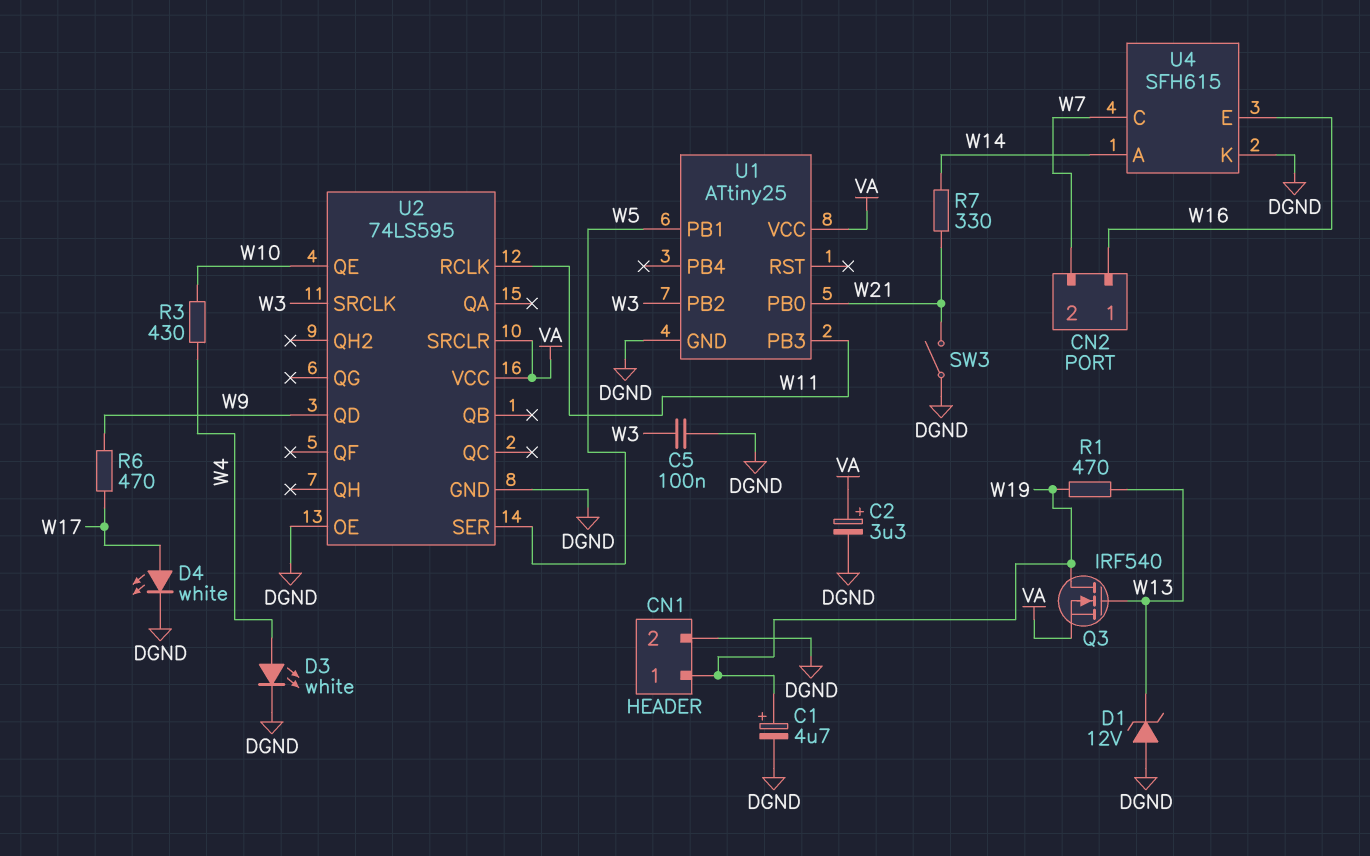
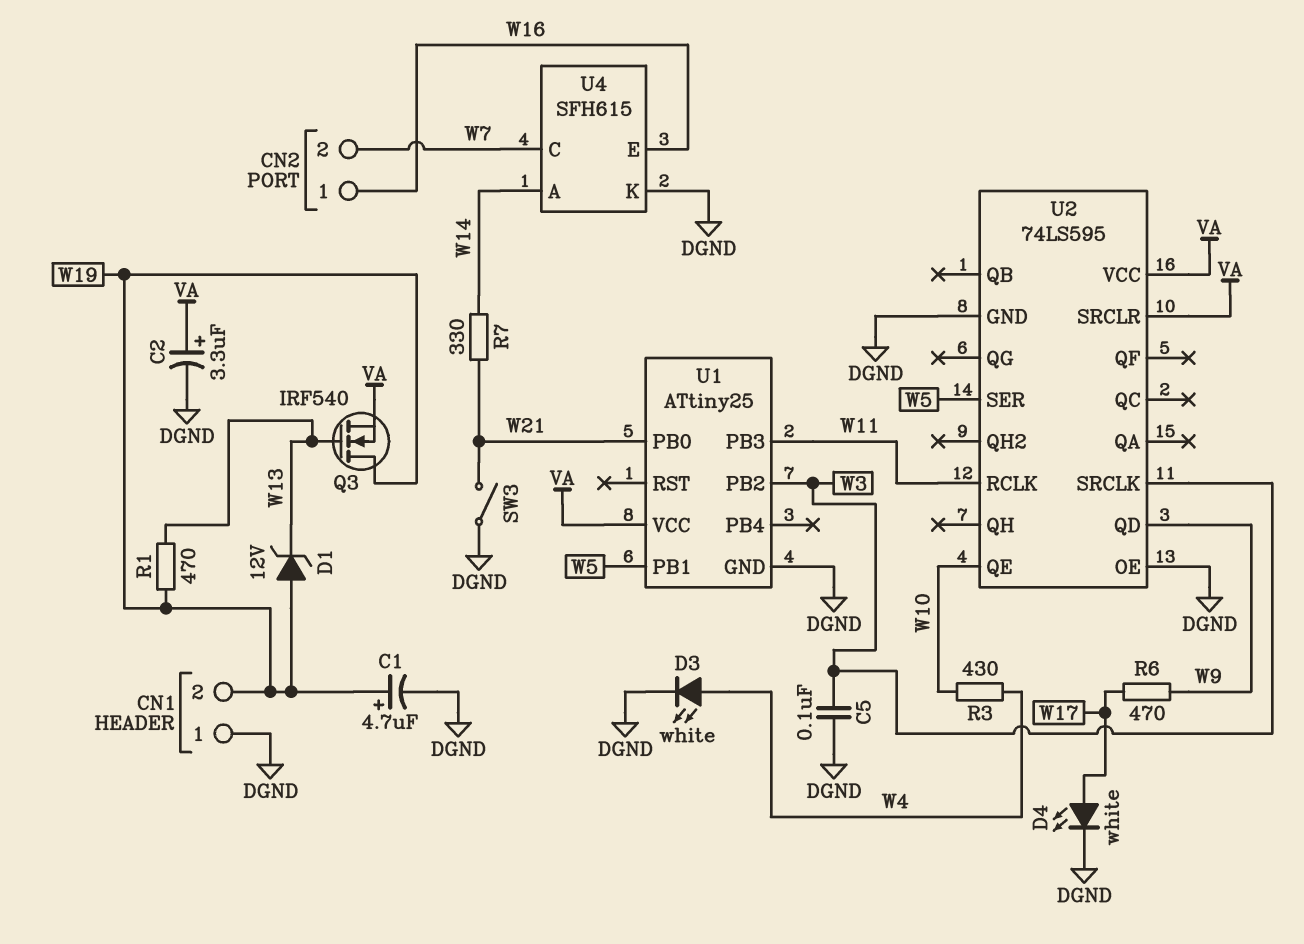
CN1 pin 1: W19 -> DGND
CN1 pin 2: DGND -> W19
D1: zener 12V (A DGND, K W13) -> zener 12V (A W19, K W13)

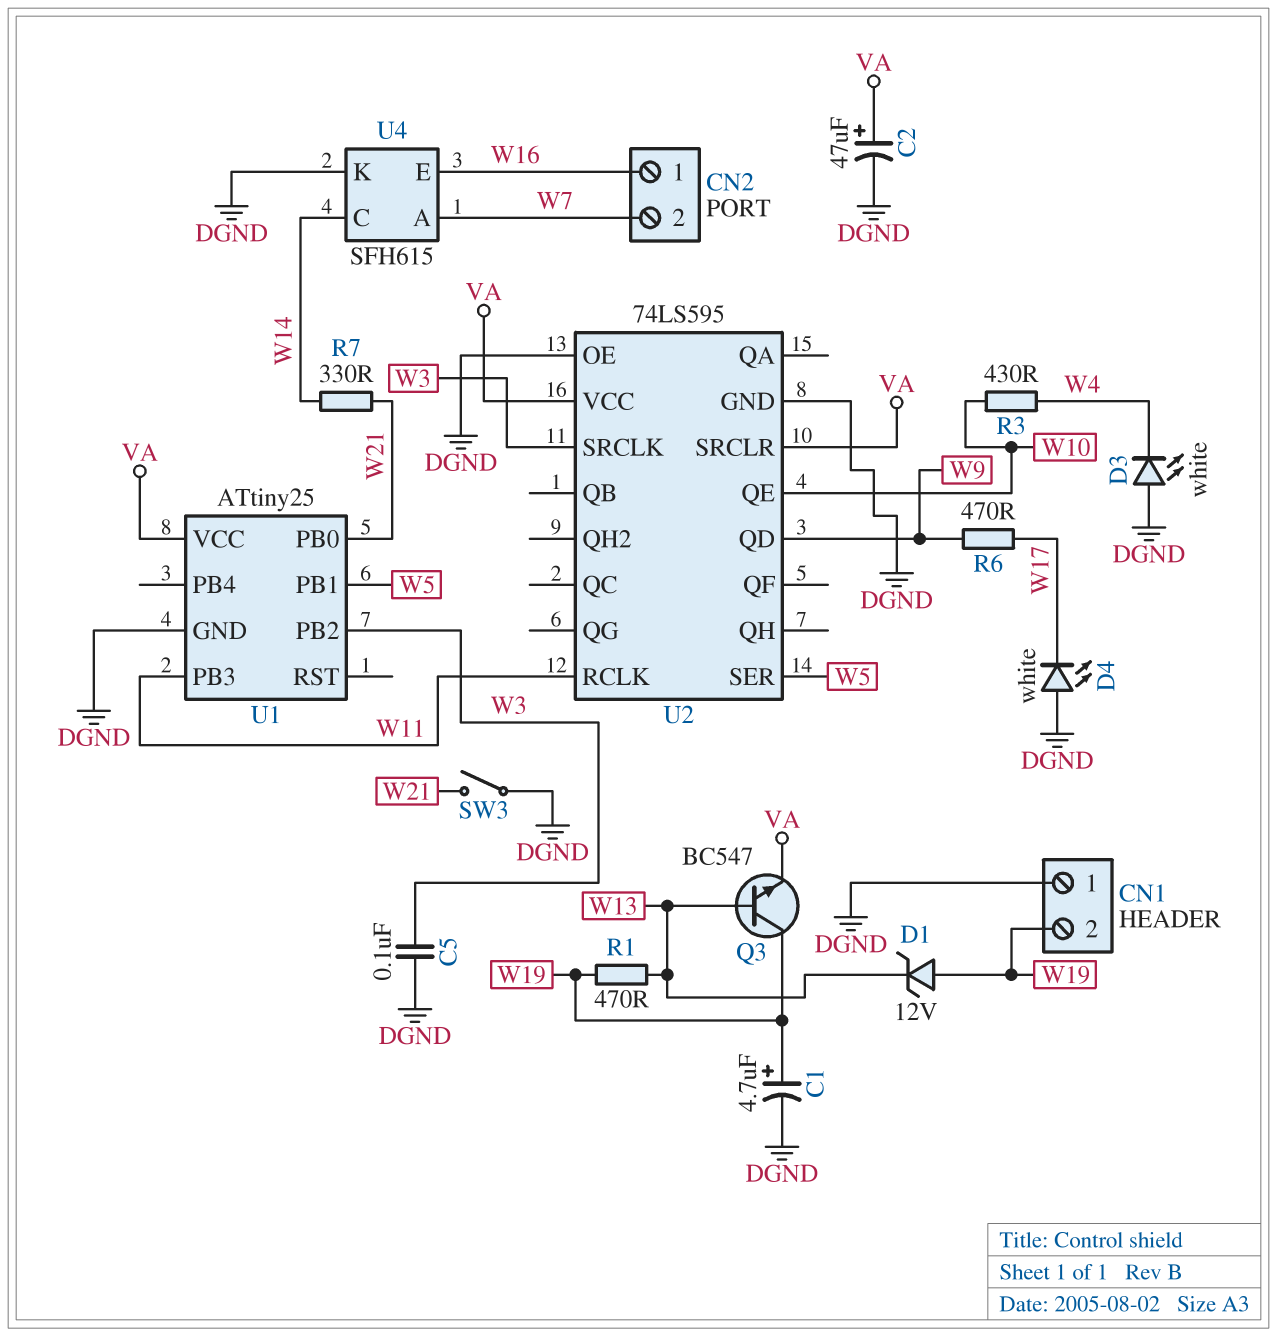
C2: 3.3uF (plus VA, minus DGND) -> 47uF (plus VA, minus DGND)
D3: LED white (A W4, K DGND) -> LED white (A DGND, K W4)
D4: LED white (A W17, K DGND) -> LED white (A DGND, K W17)
Q3: NMOS IRF540 (G W13, D W19, S VA) -> NPN BC547 (B W13, C W19, E VA)
U4 pin A: W14 -> W7
U4 pin C: W7 -> W14

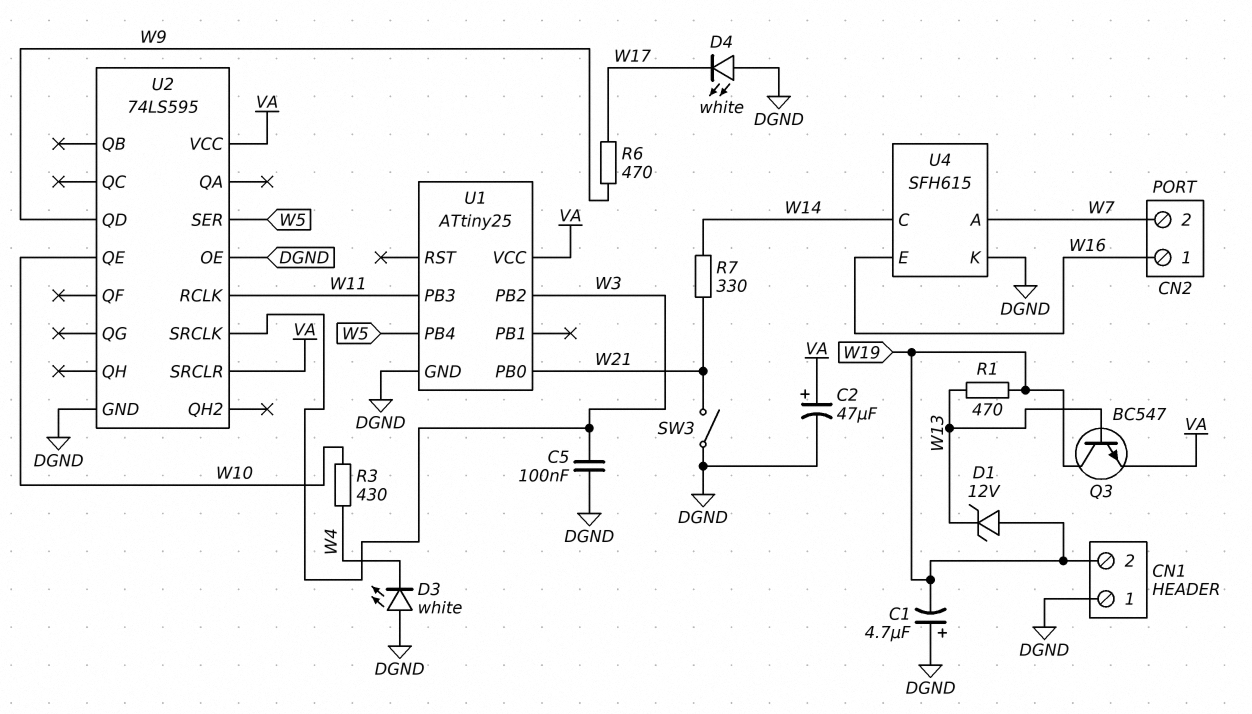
C1: 4.7uF (plus W19, minus DGND) -> 4.7uF (plus DGND, minus W19)
U1 pin PB1: W5 -> none
U1 pin PB4: none -> W5

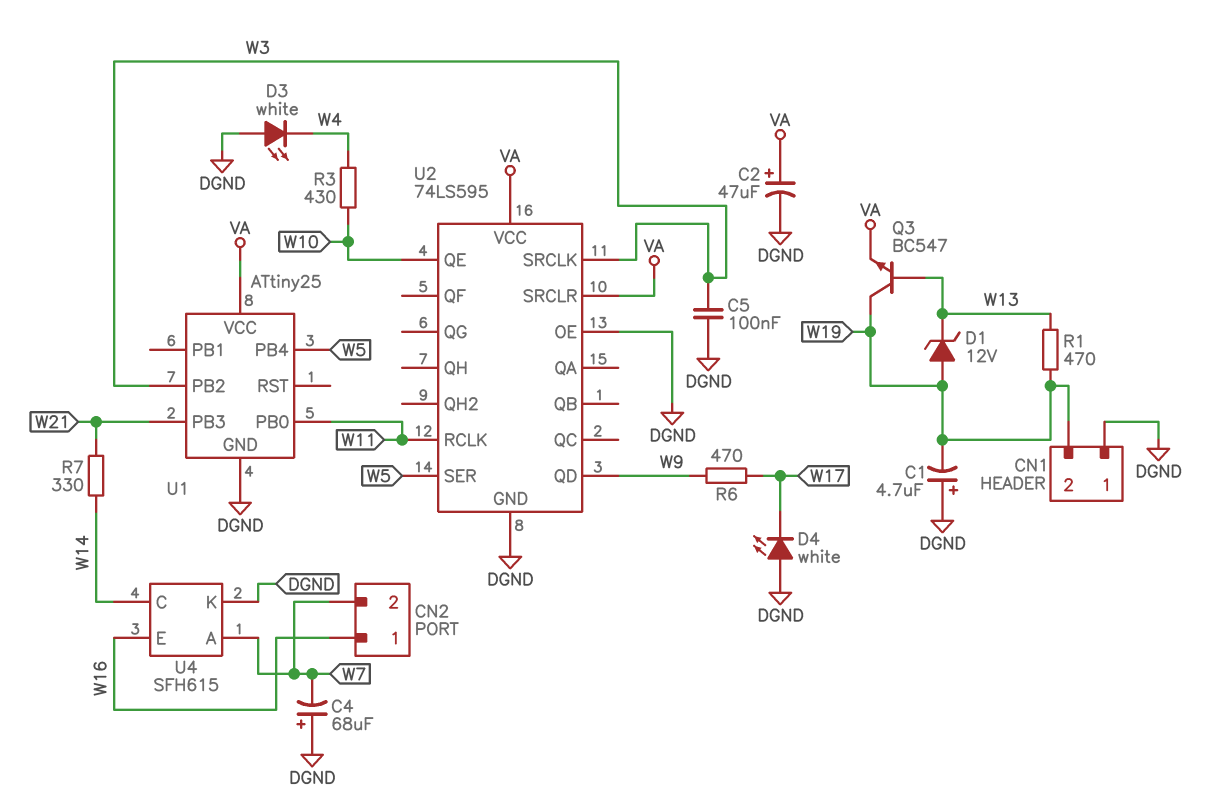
C4: none -> 68uF (plus DGND, minus W7)
SW3: switch (DGND, W21) -> none
U1 pin PB0: W21 -> W11
U1 pin PB3: W11 -> W21

